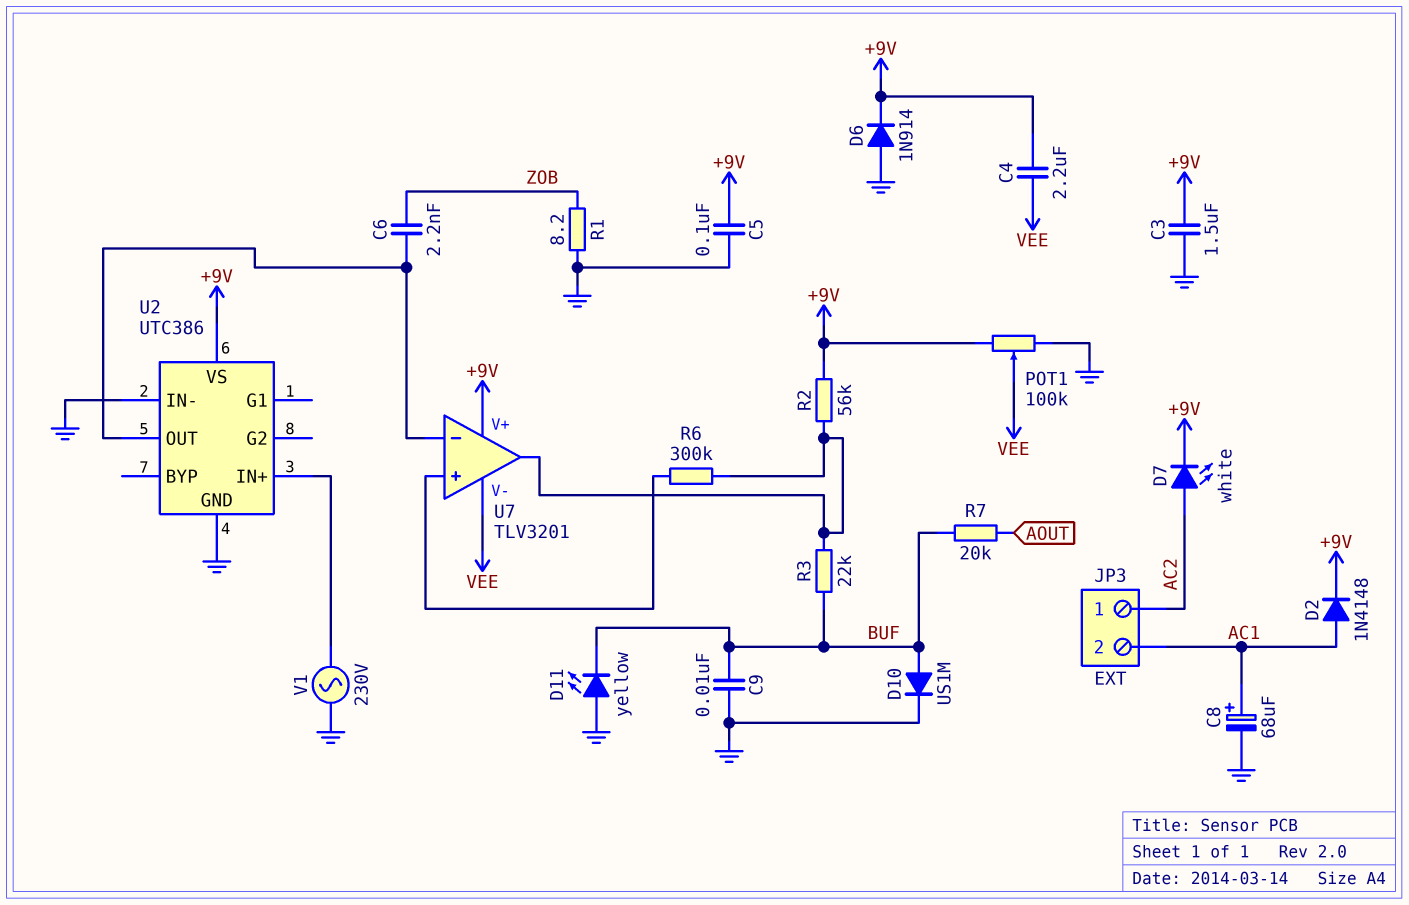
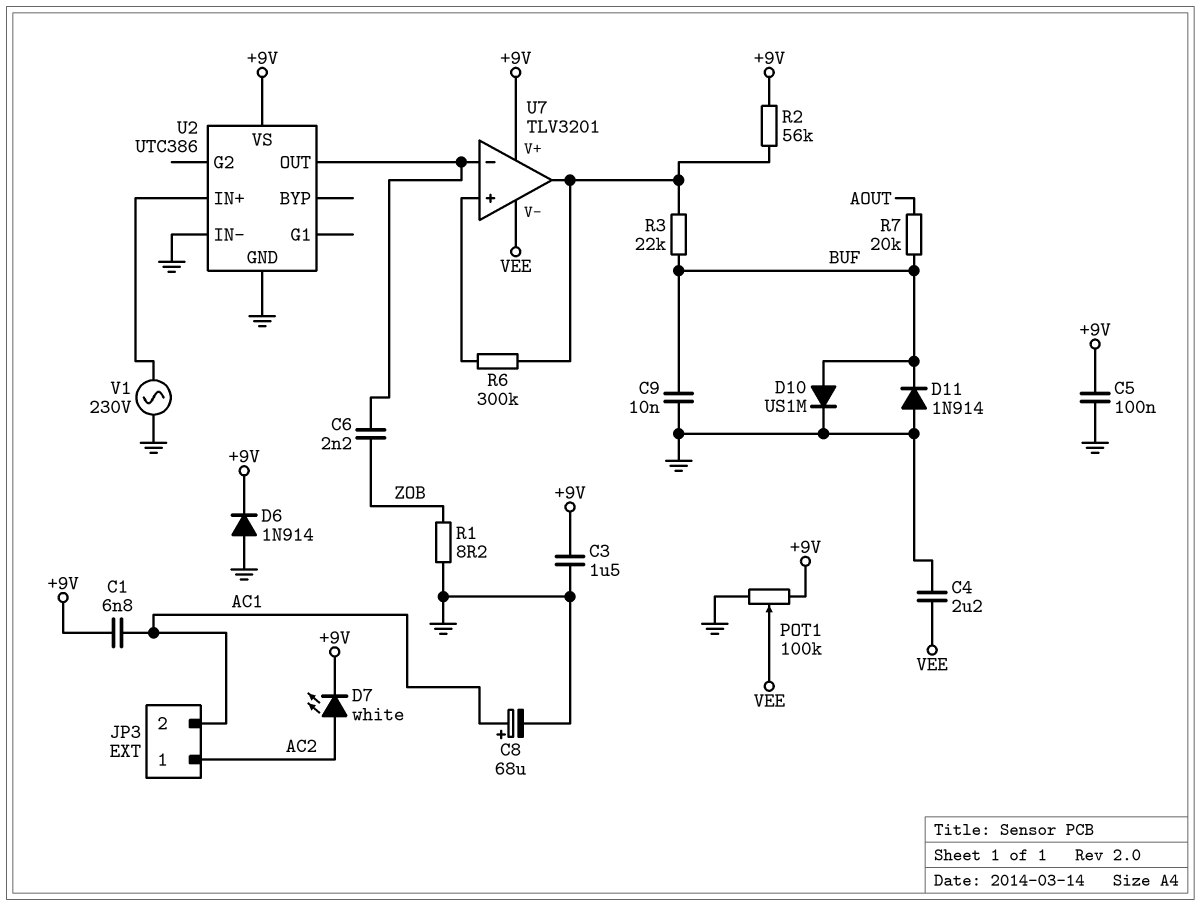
C1: none -> 6.8nF (+9V, AC1)
C4: 2.2uF (+9V, VEE) -> 2.2uF (GND, VEE)
D2: diode 1N4148 (A AC1, K +9V) -> none
D11: LED yellow (A GND, K BUF) -> diode 1N914 (A GND, K BUF)

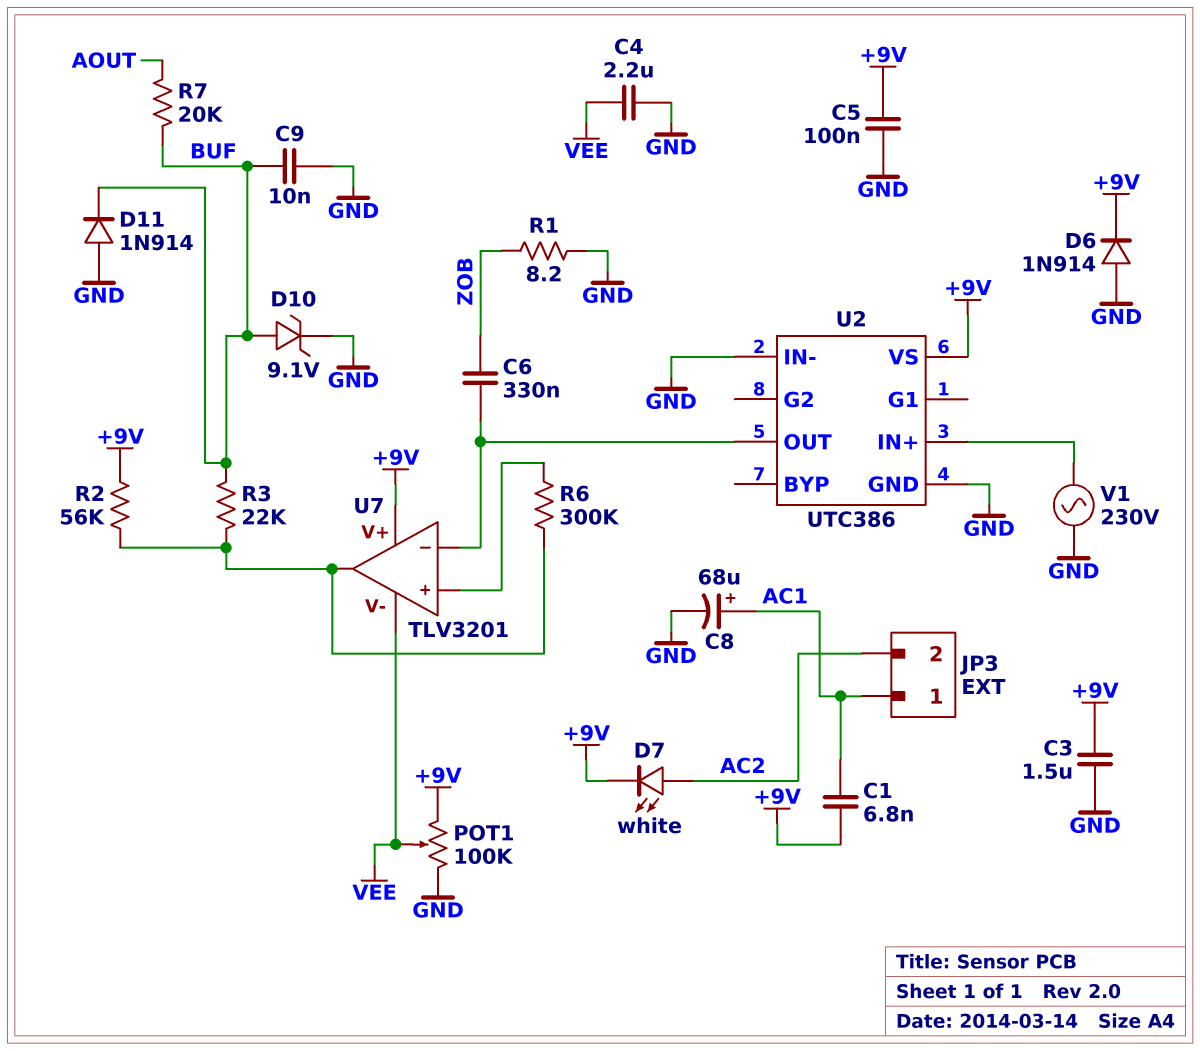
C6: 2.2nF (U2/OUT, ZOB) -> 330nF (U2/OUT, ZOB)
D10: diode US1M (A BUF, K GND) -> zener 9.1V (A BUF, K GND)
JP3 pin 1: AC2 -> AC1
JP3 pin 2: AC1 -> AC2

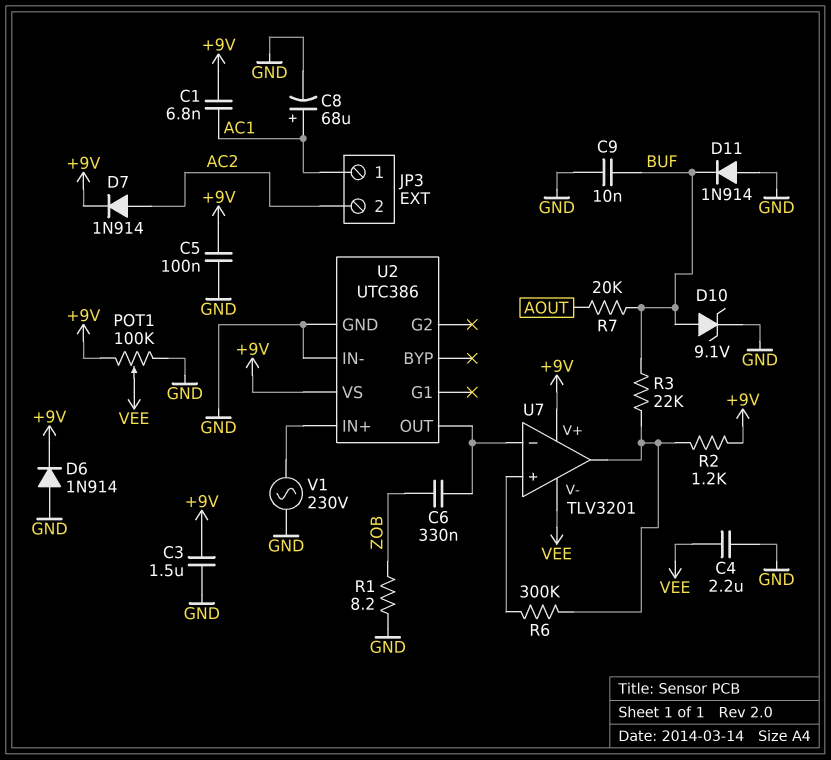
D7: LED white (A AC2, K +9V) -> diode 1N914 (A AC2, K +9V)
R2: 56k (+9V, U7/out) -> 1.2k (+9V, U7/out)

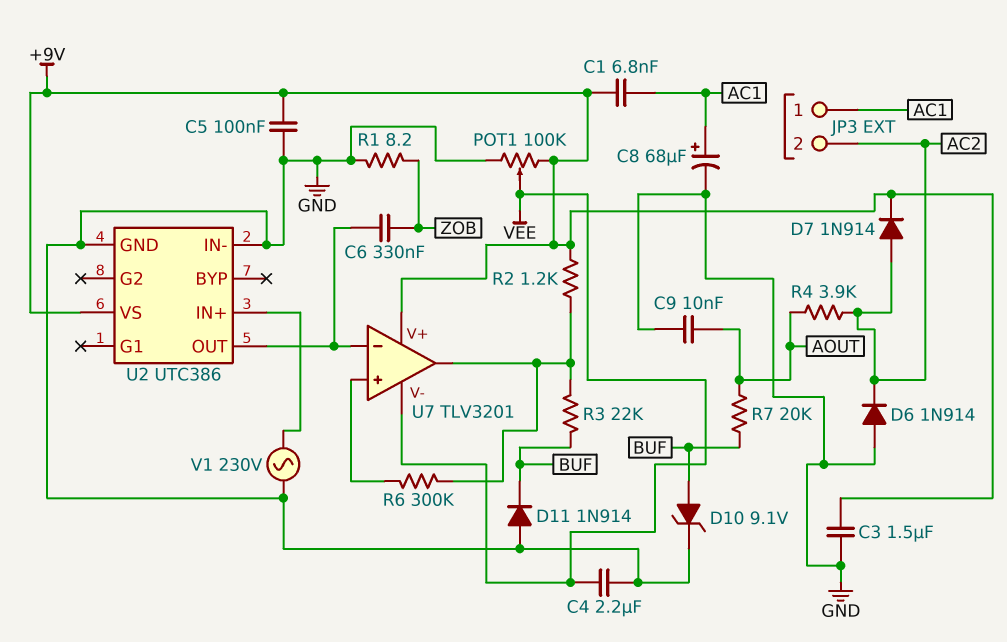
C9: 10nF (BUF, GND) -> 10nF (AOUT, GND)
D6: diode 1N914 (A GND, K +9V) -> diode 1N914 (A GND, K AC2)
R4: none -> 3.9k (AC2, AOUT)

